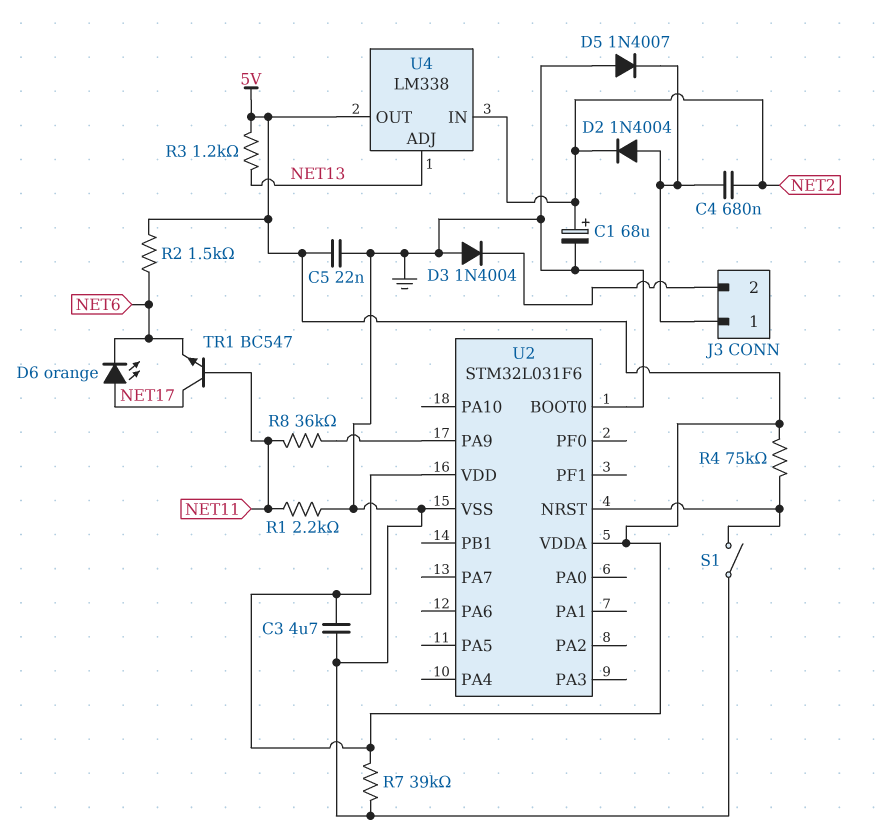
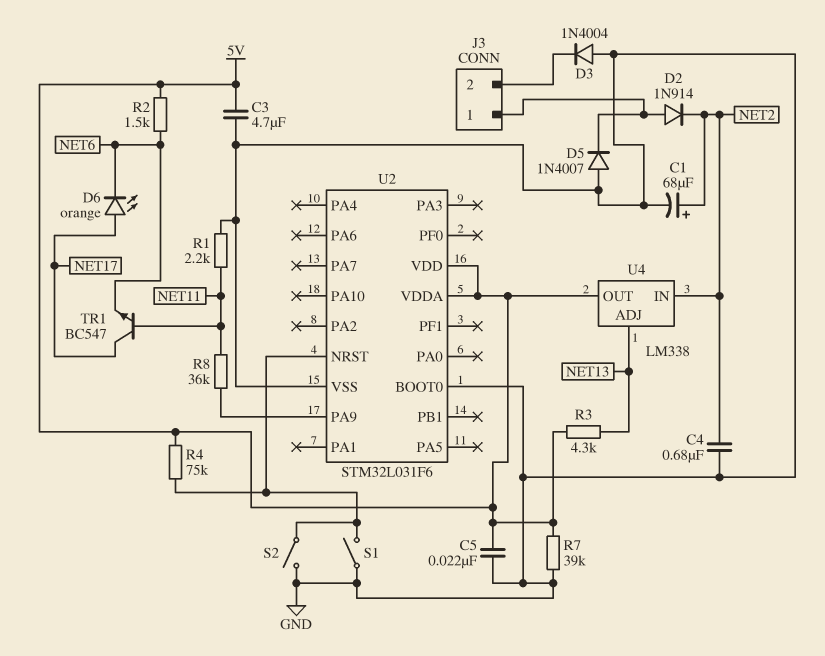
C4: 680nF (J3/1, NET2) -> 680nF (GND, NET2)
D2: diode 1N4004 (A J3/1, K NET2) -> diode 1N914 (A J3/1, K NET2)
R3: 1.2k (5V, NET13) -> 4.3k (5V, NET13)
S2: none -> switch (GND, U2/NRST)

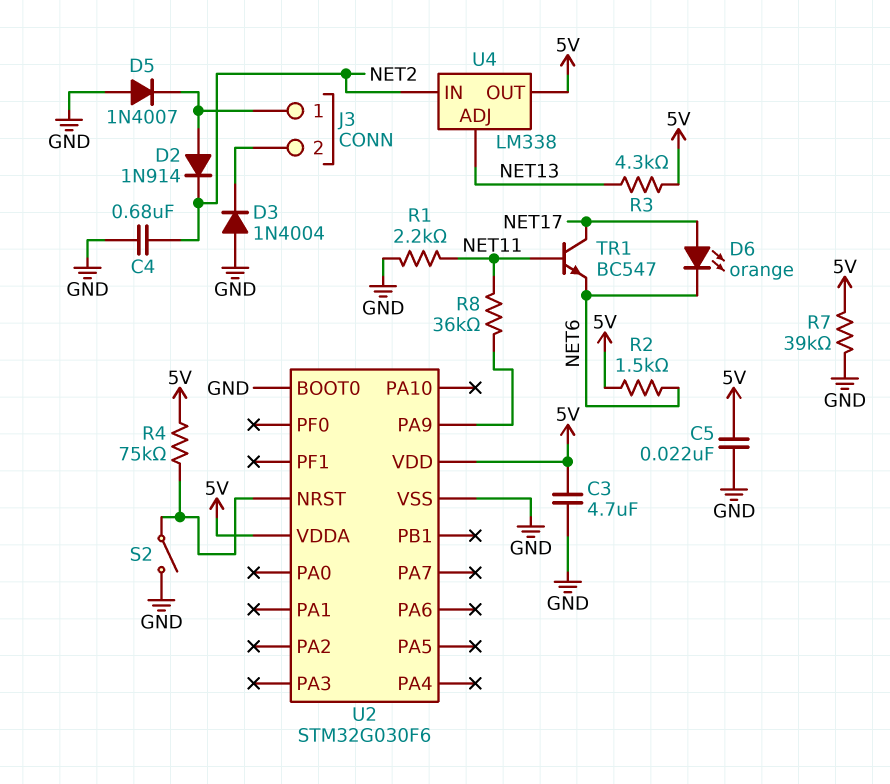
C1: 68uF (plus NET2, minus GND) -> none
S1: switch (GND, U2/NRST) -> none
U2: STM32L031F6 -> STM32G030F6

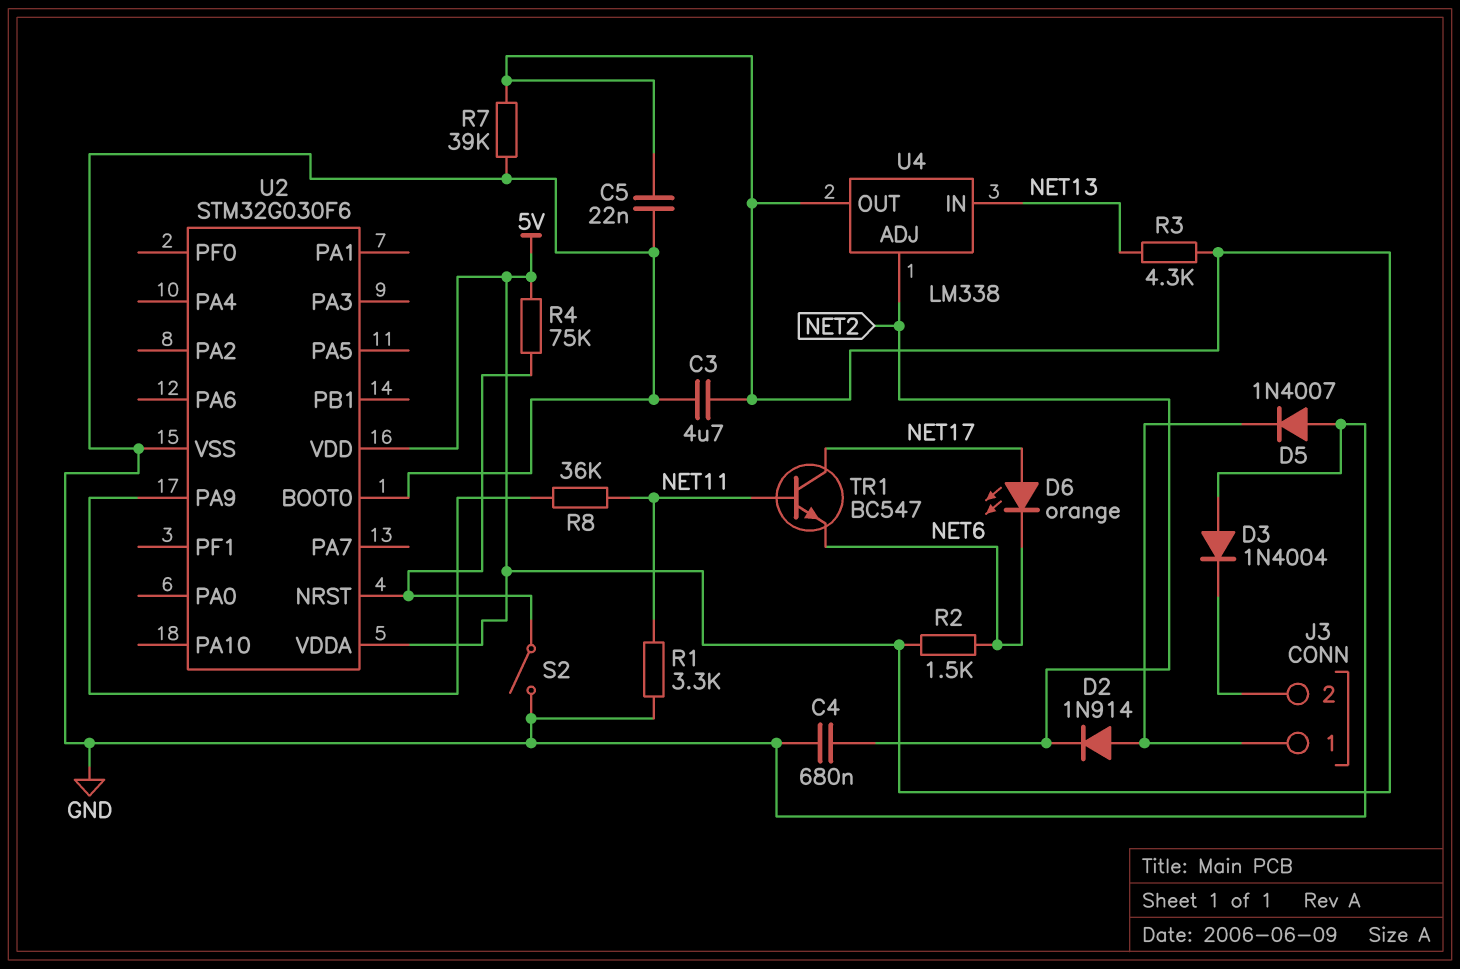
R1: 2.2k (GND, NET11) -> 3.3k (GND, NET11)
U4 pin ADJ: NET13 -> NET2
U4 pin IN: NET2 -> NET13

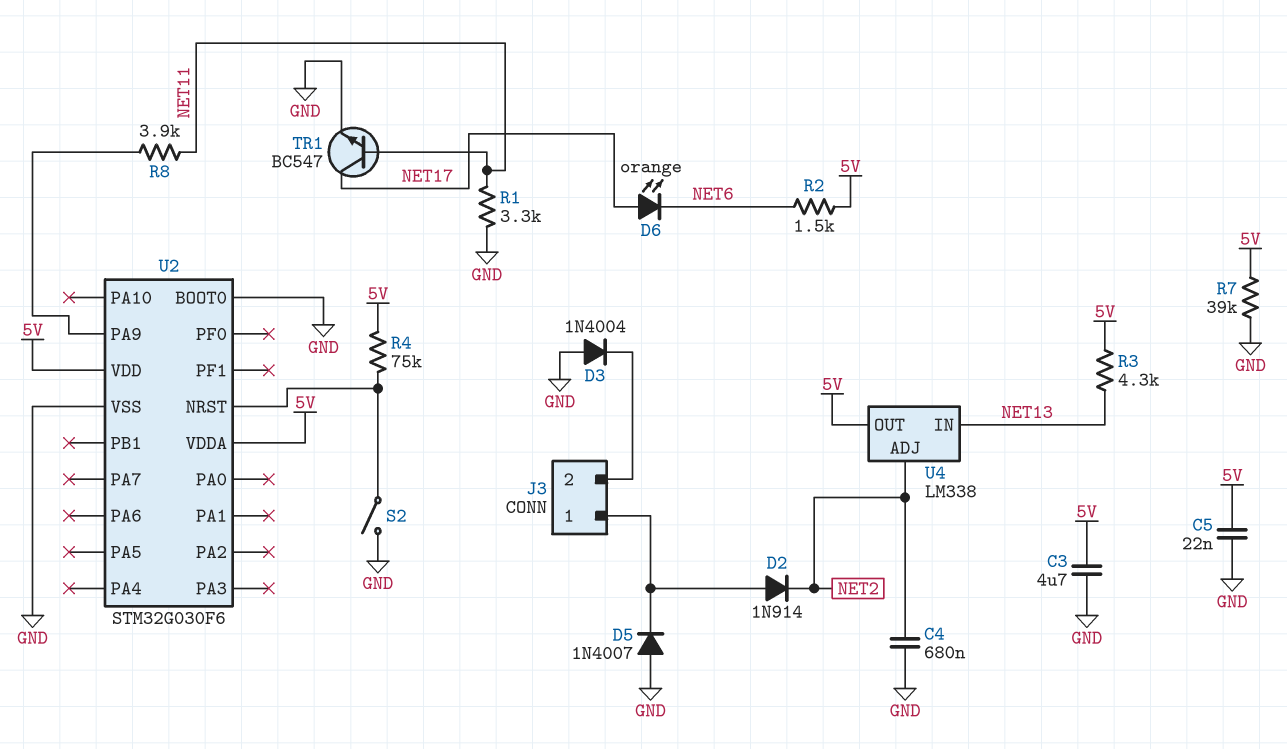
R8: 36k (NET11, U2/PA9) -> 3.9k (NET11, U2/PA9)
TR1: NPN BC547 (B NET11, C NET17, E NET6) -> NPN BC547 (B NET11, C NET17, E GND)

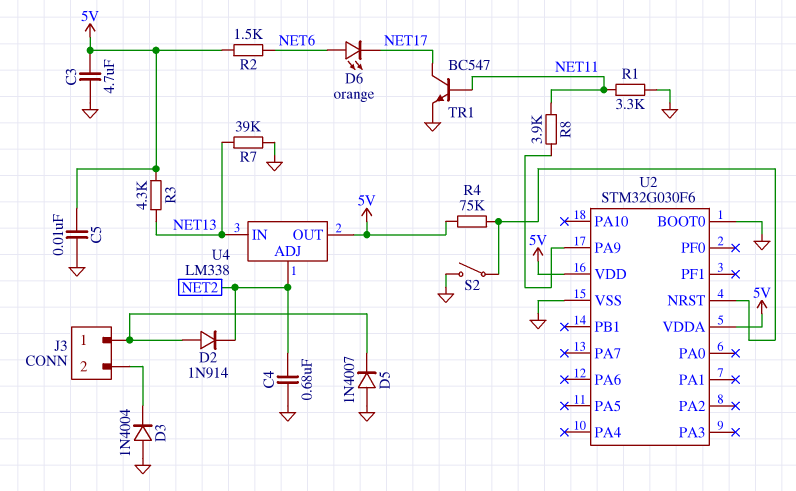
C5: 22nF (5V, GND) -> 10nF (5V, GND)
D6: LED orange (A NET17, K NET6) -> LED orange (A NET6, K NET17)
R7: 39k (5V, GND) -> 39k (GND, NET13)

